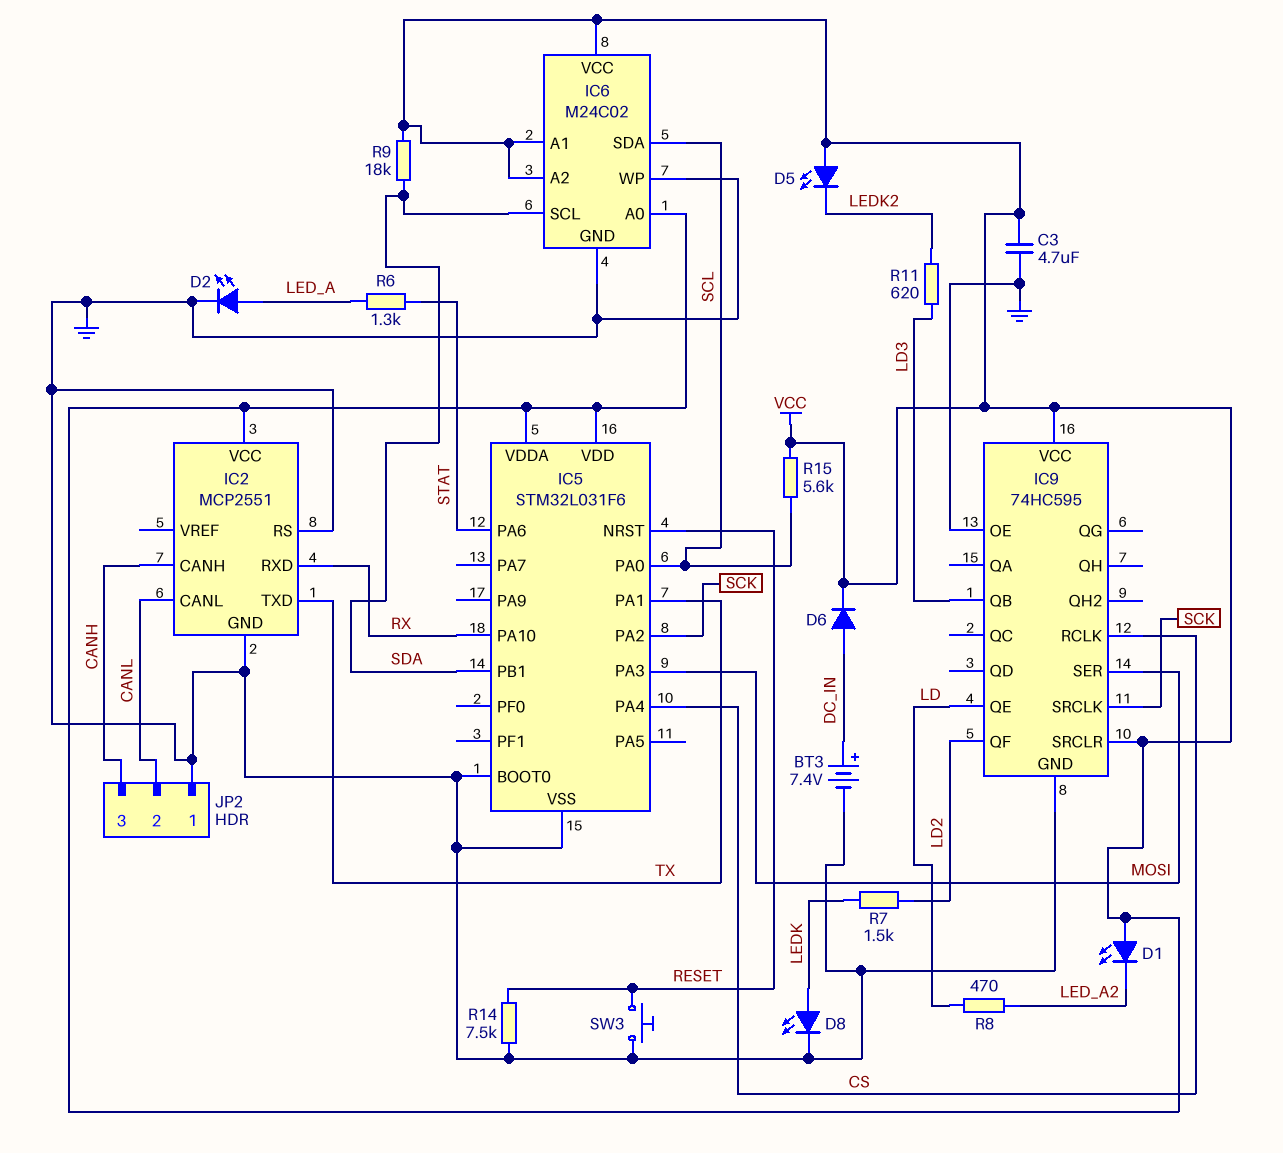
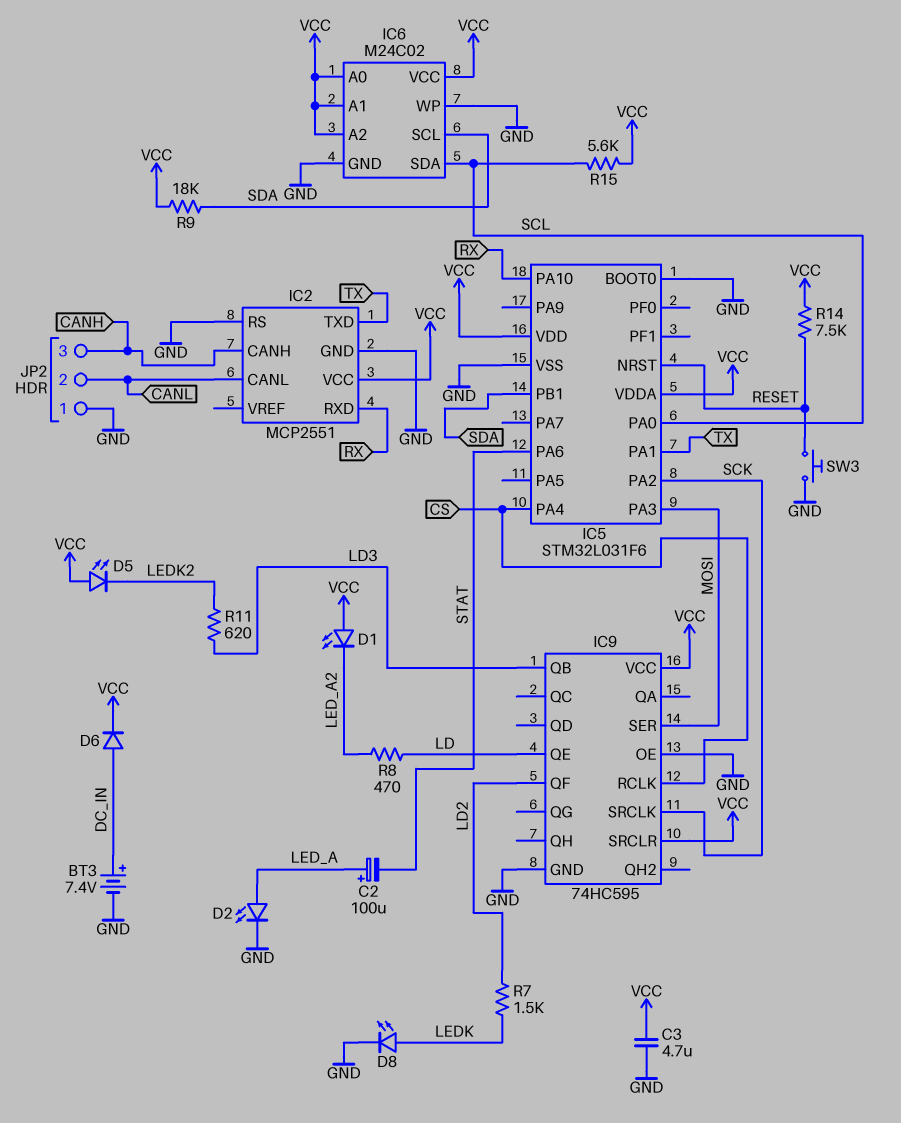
C2: none -> 100uF (plus LED_A, minus STAT)
R6: 1.3k (LED_A, STAT) -> none
R14: 7.5k (GND, RESET) -> 7.5k (RESET, VCC)

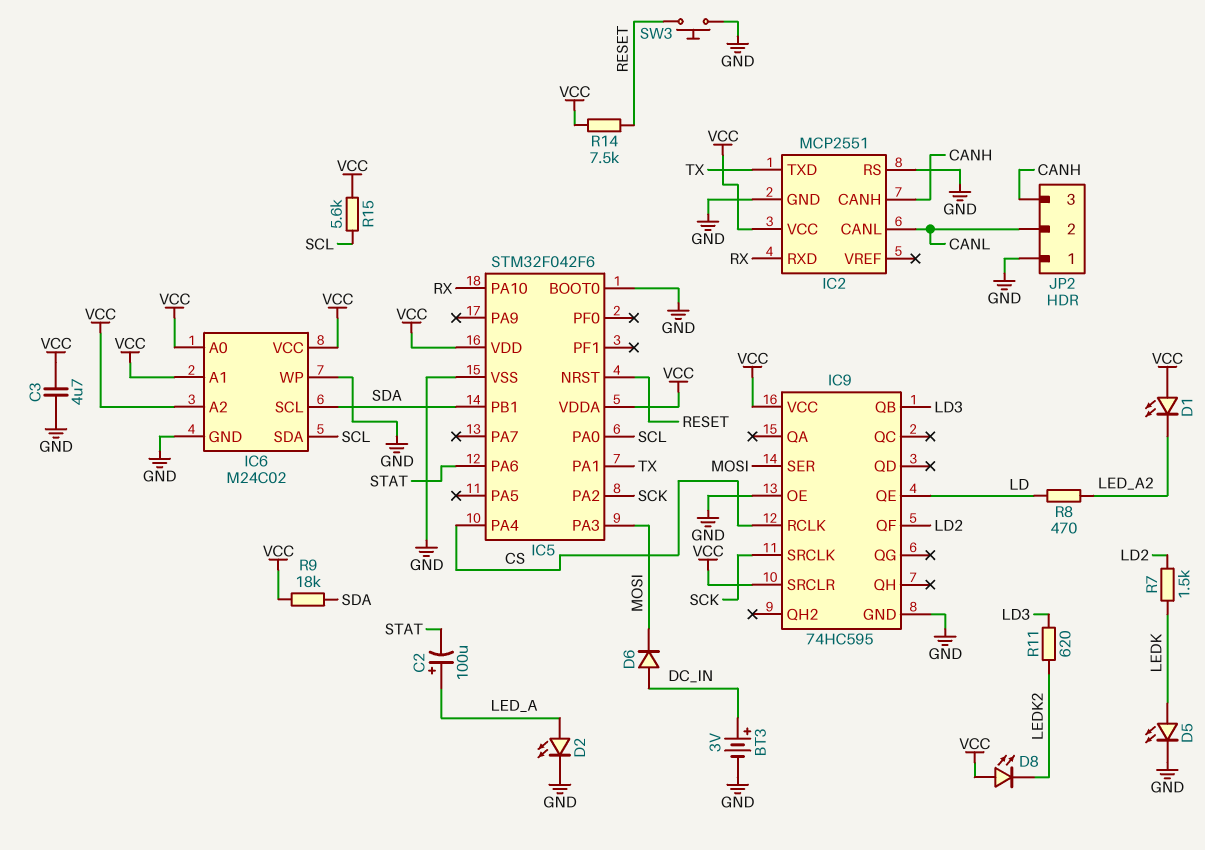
BT3: 7.4V (plus DC_IN, minus GND) -> 3V (plus DC_IN, minus GND)
D5: LED (A VCC, K LEDK2) -> LED (A LEDK, K GND)
D6: diode (A DC_IN, K VCC) -> diode (A DC_IN, K MOSI)
D8: LED (A LEDK, K GND) -> LED (A VCC, K LEDK2)
IC5: STM32L031F6 -> STM32F042F6

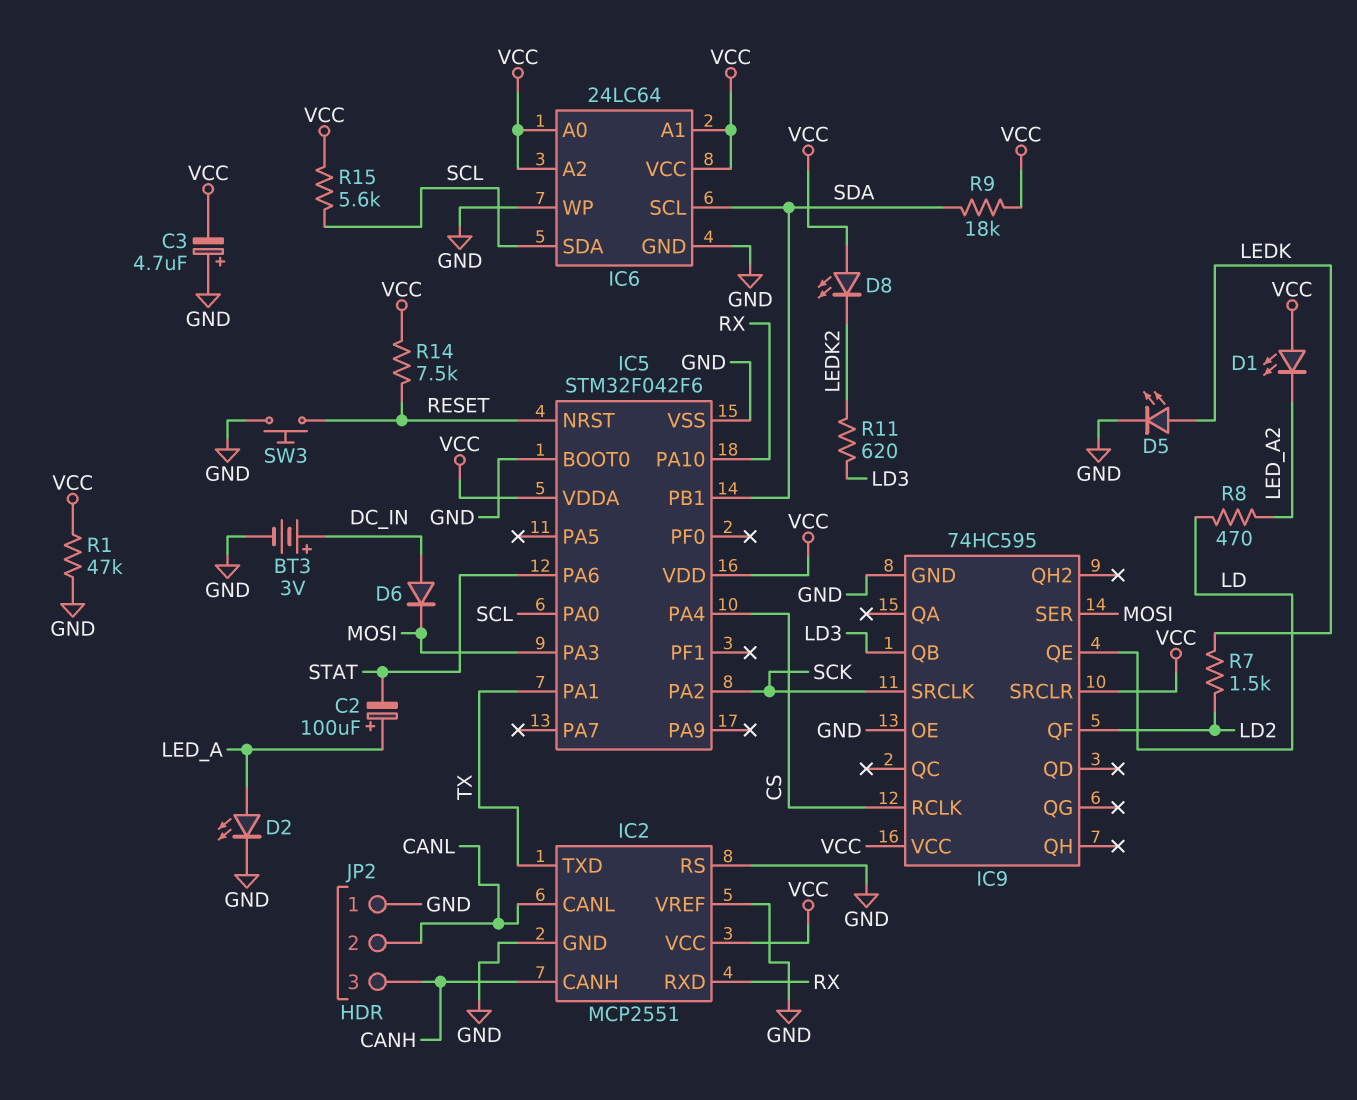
C3: 4.7uF (GND, VCC) -> 4.7uF (plus GND, minus VCC)
IC2 pin VREF: none -> GND
IC6: M24C02 -> 24LC64
R1: none -> 47k (GND, VCC)

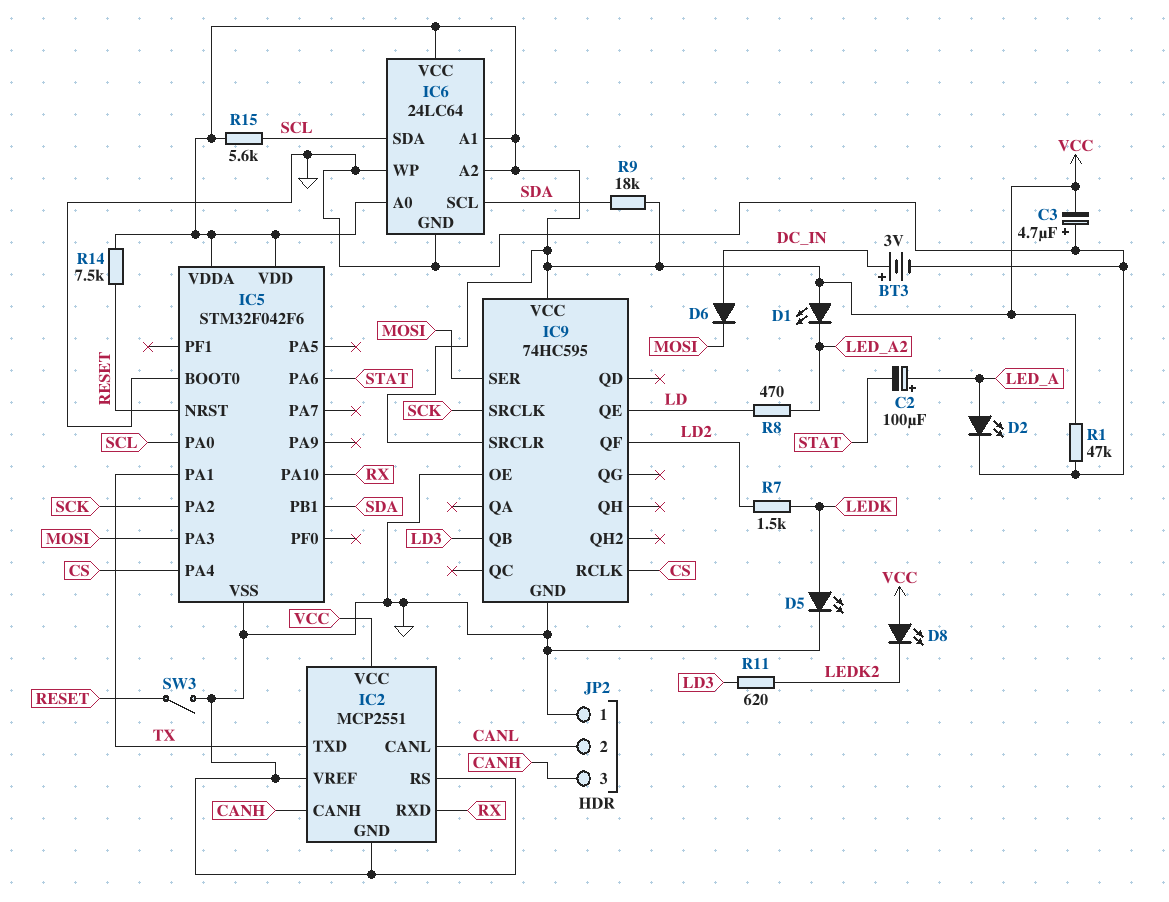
SW3: button (GND, RESET) -> switch (GND, RESET)

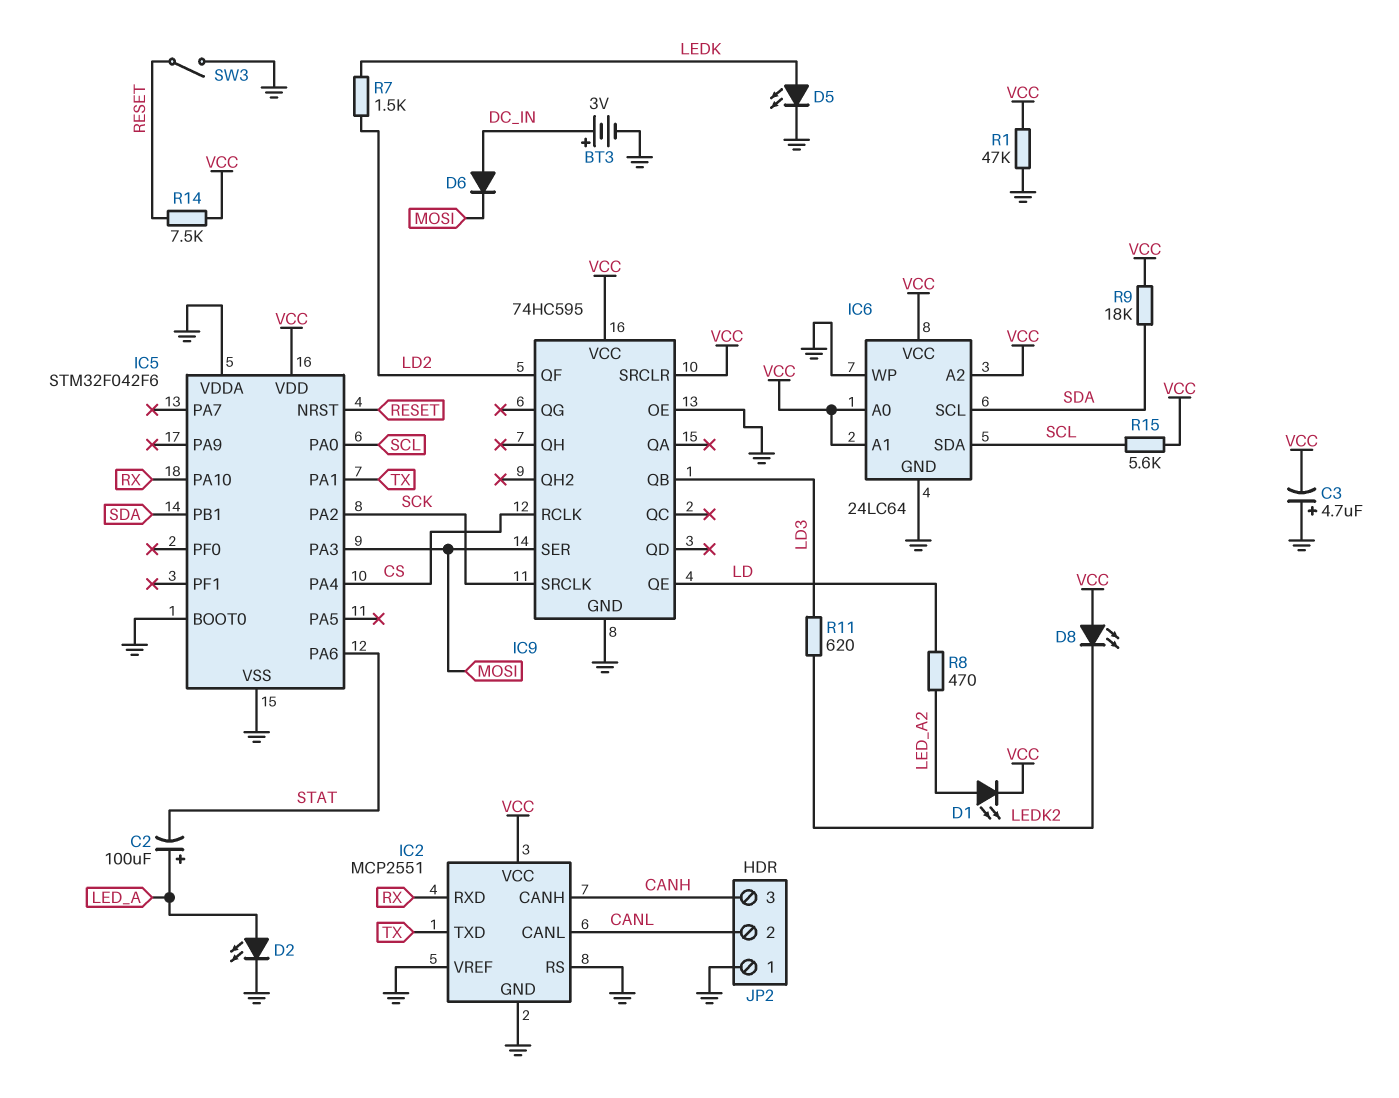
D1: LED (A VCC, K LED_A2) -> LED (A LED_A2, K VCC)
IC5 pin VDDA: VCC -> GND

